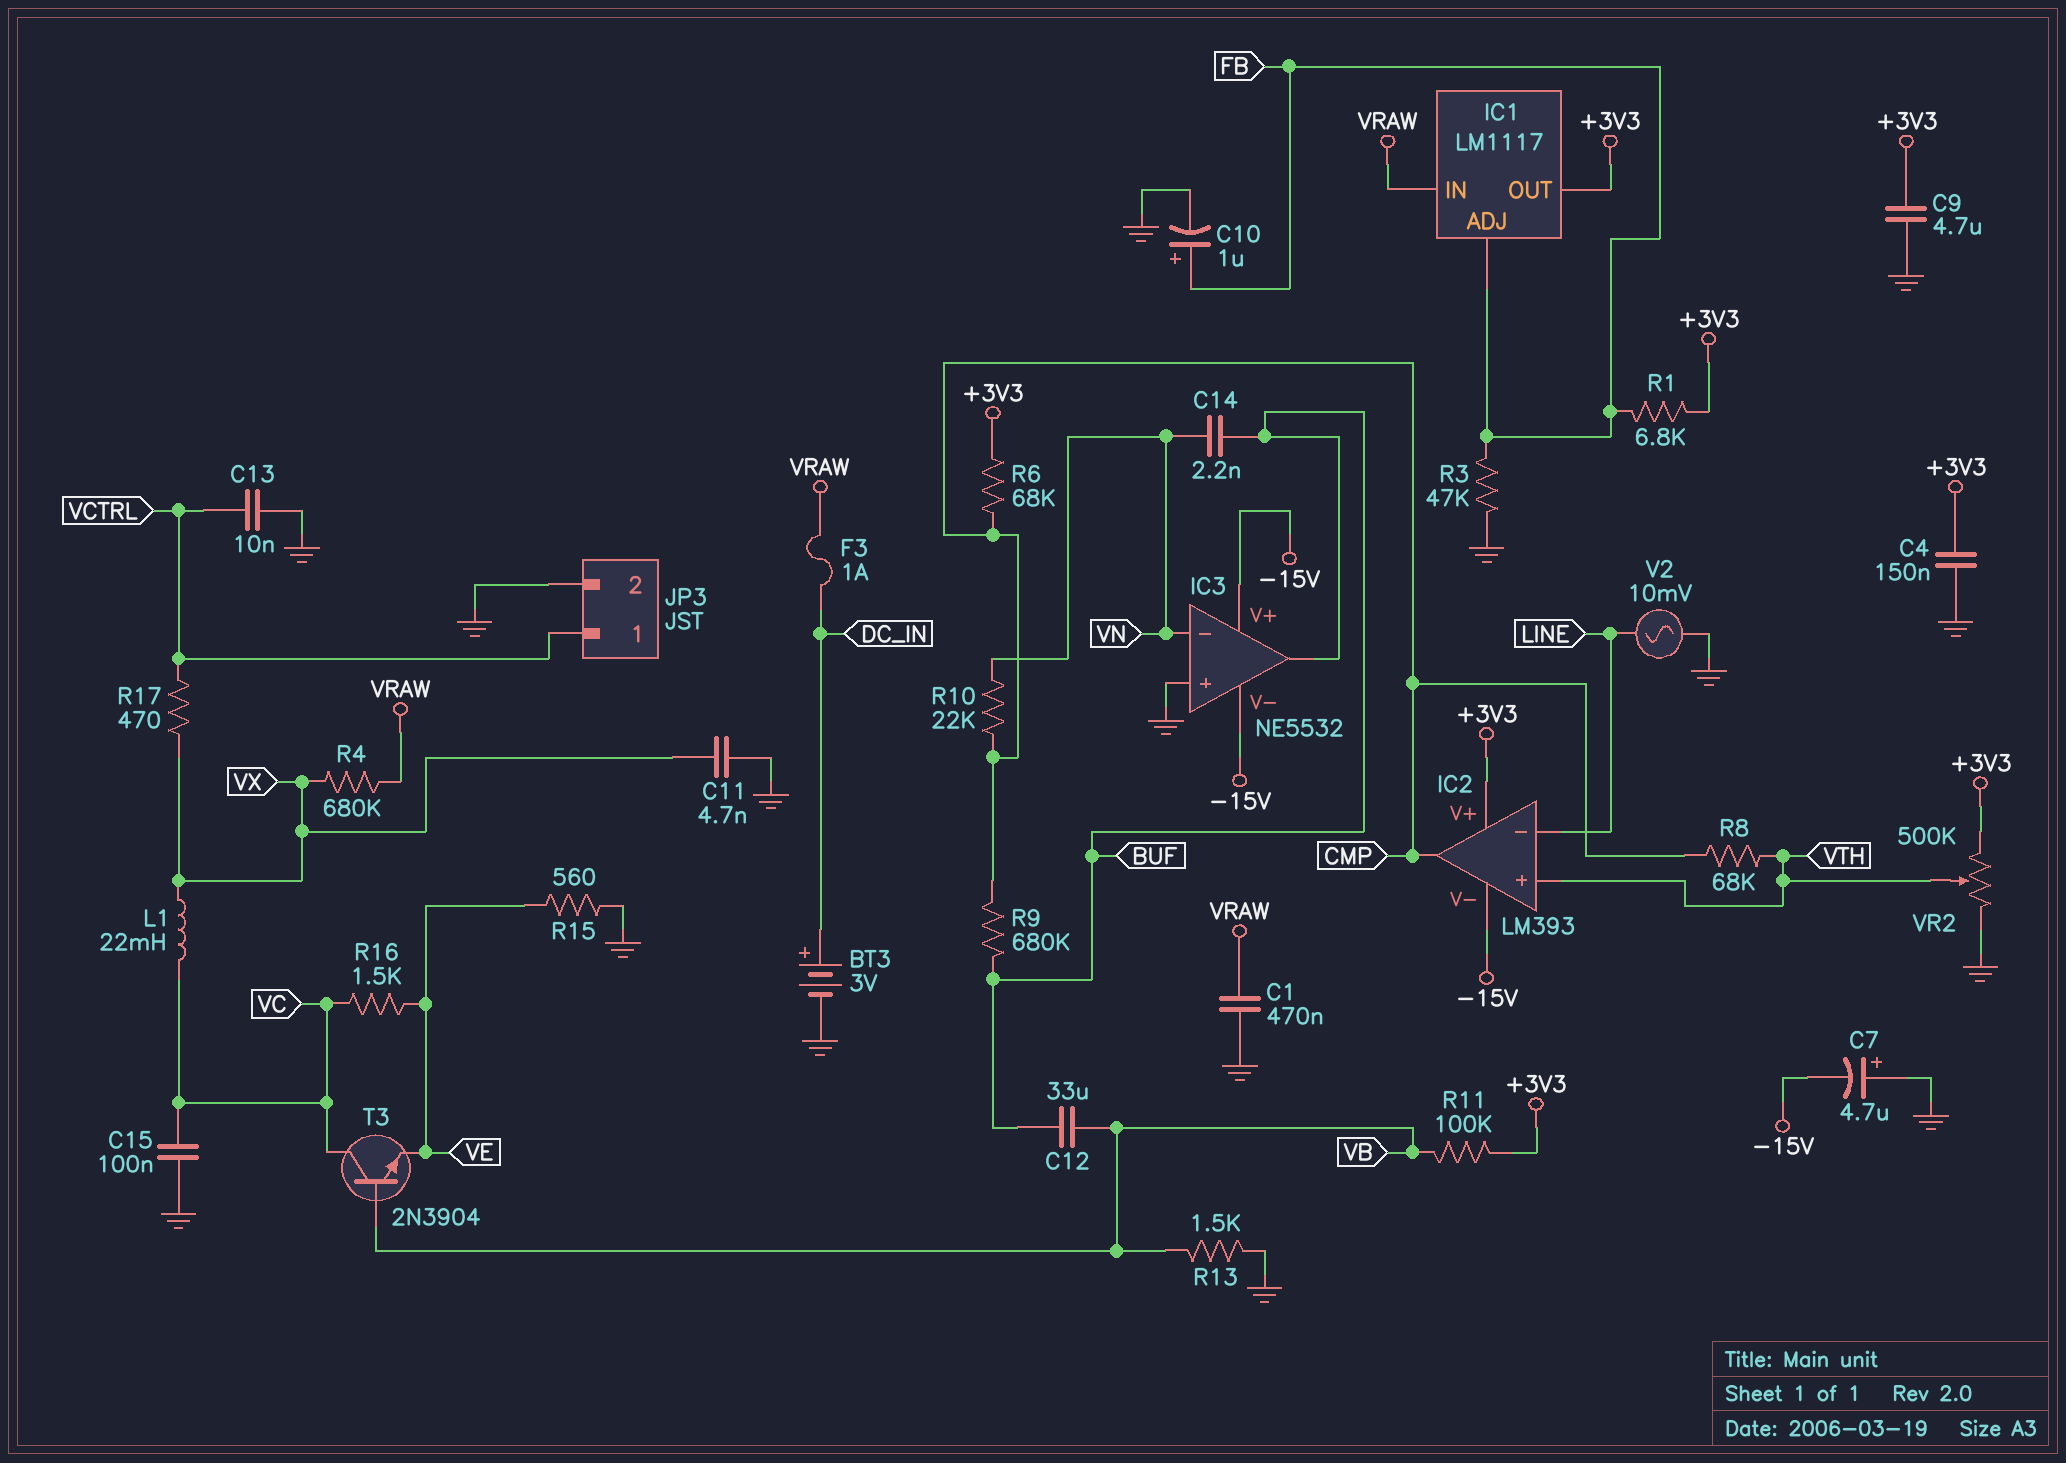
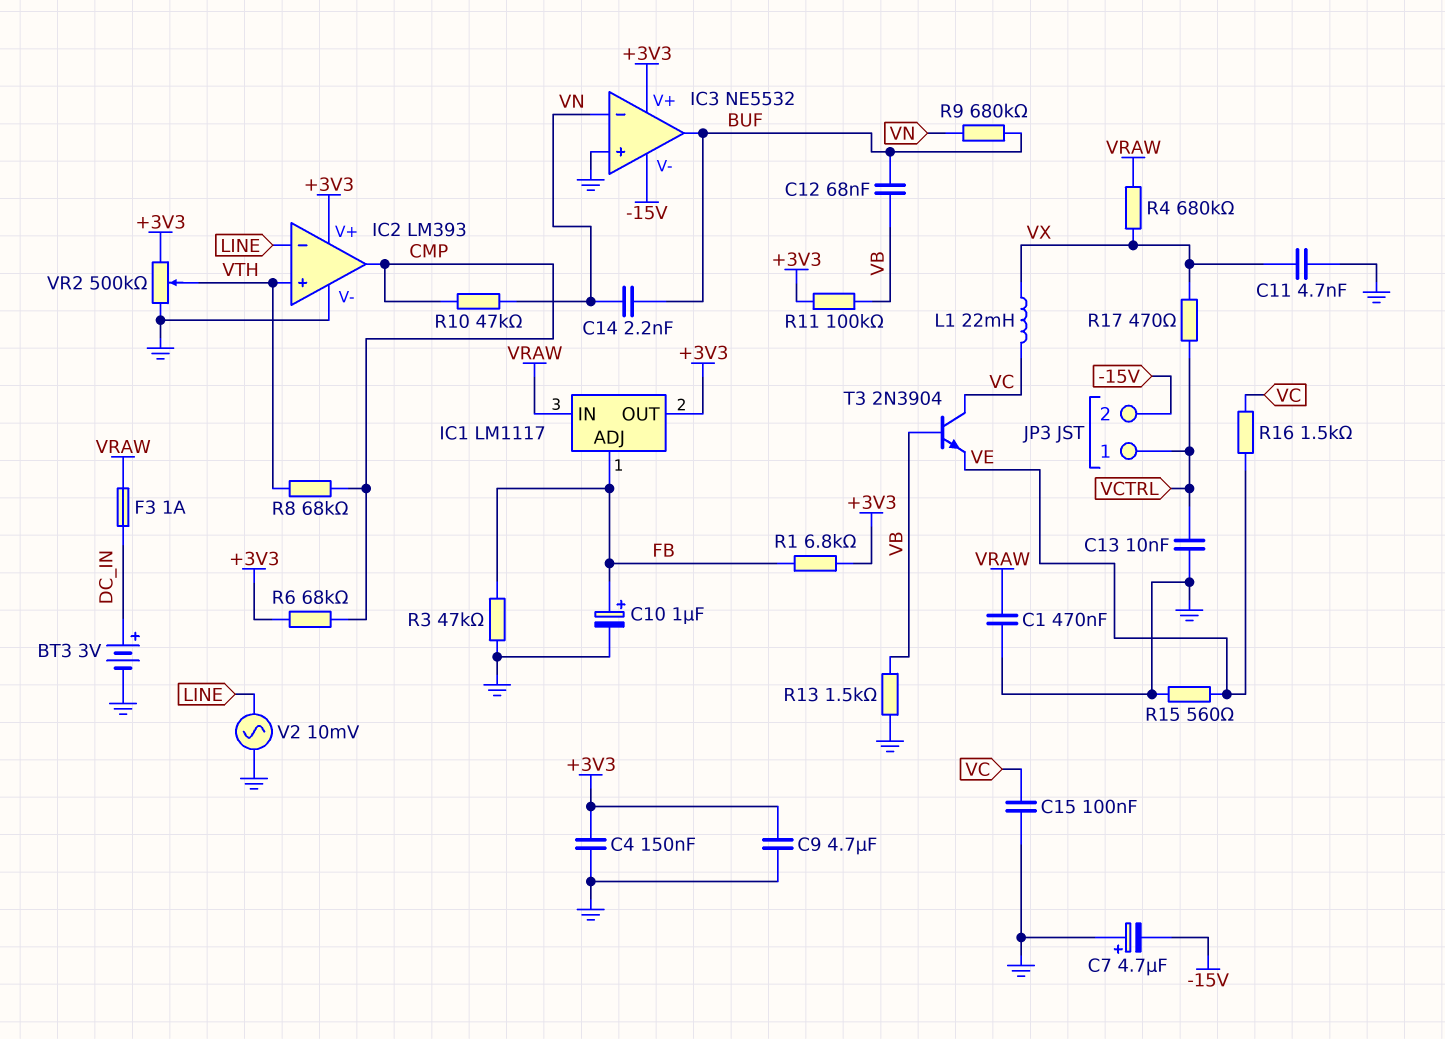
C12: 33uF (BUF, VB) -> 68nF (BUF, VB)
IC2 pin V-: -15V -> GND
IC3 pin V+: -15V -> +3V3
JP3 pin 2: GND -> -15V
R9: 680k (BUF, CMP) -> 680k (BUF, VN)
R10: 22k (CMP, VN) -> 47k (CMP, VN)

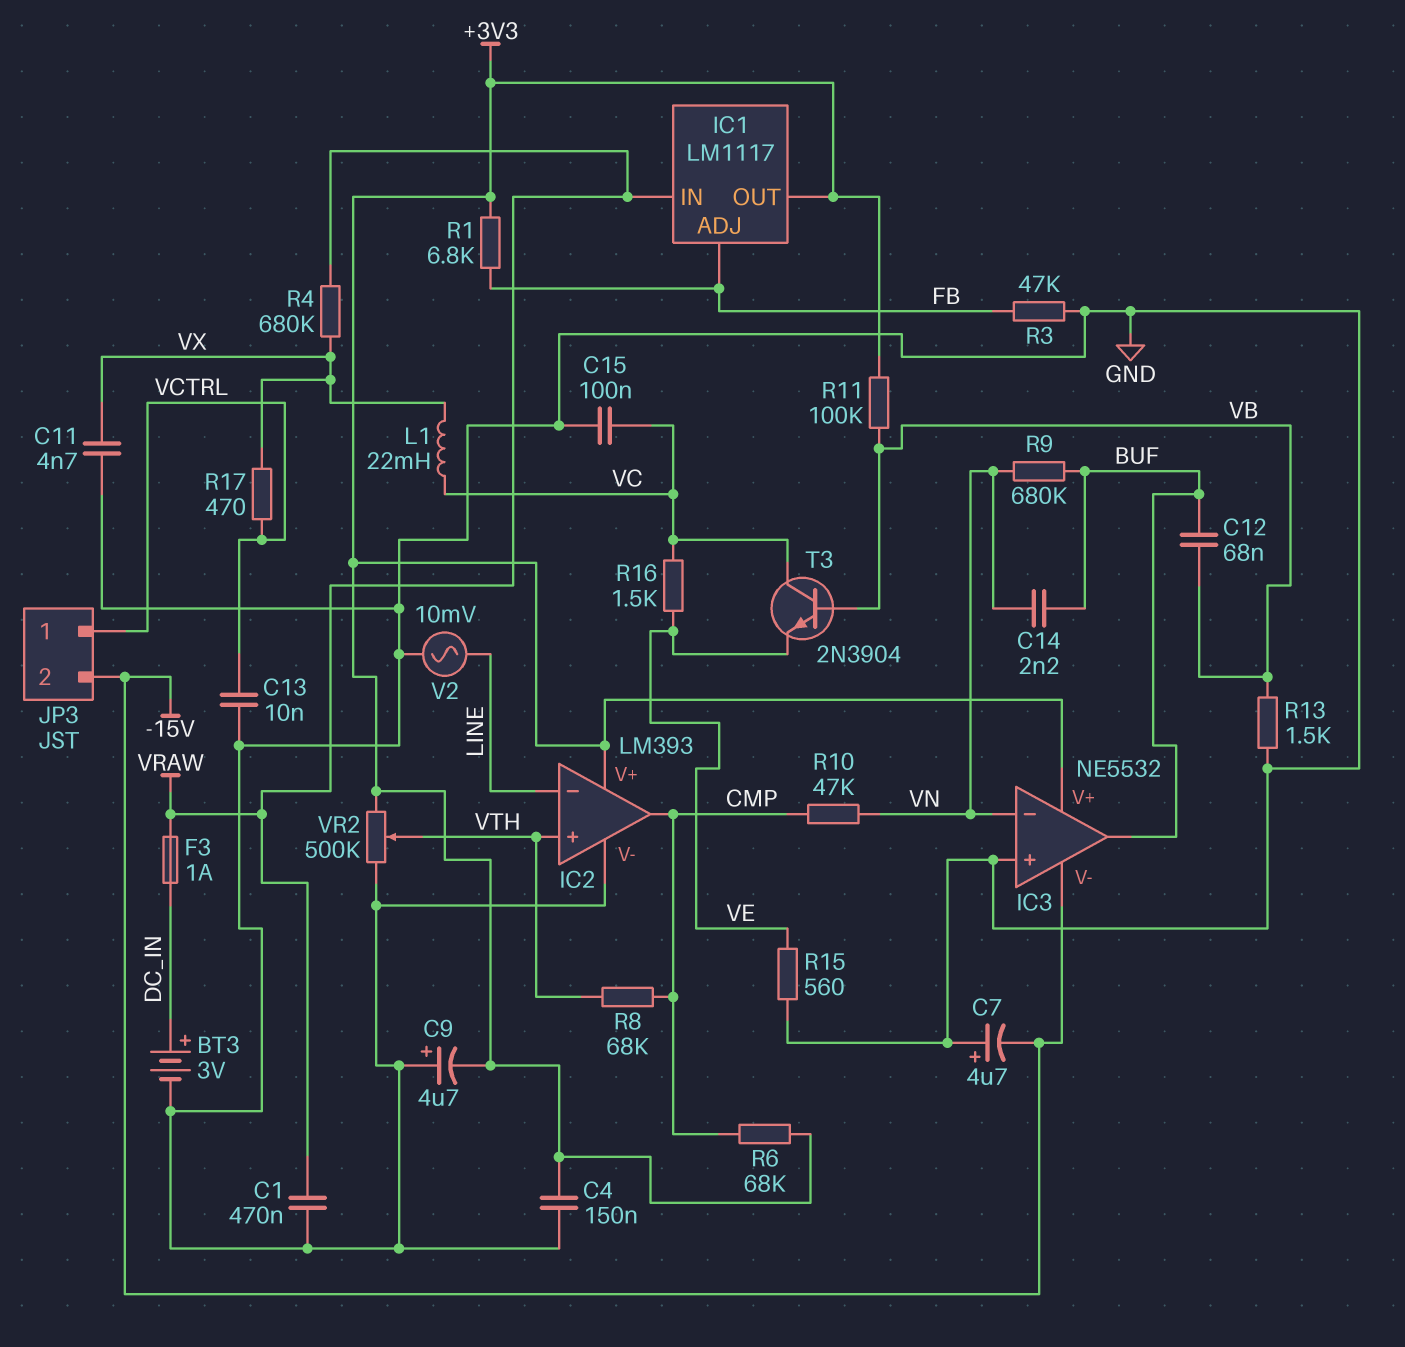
C9: 4.7uF (+3V3, GND) -> 4.7uF (plus GND, minus +3V3)
C10: 1uF (plus FB, minus GND) -> none

